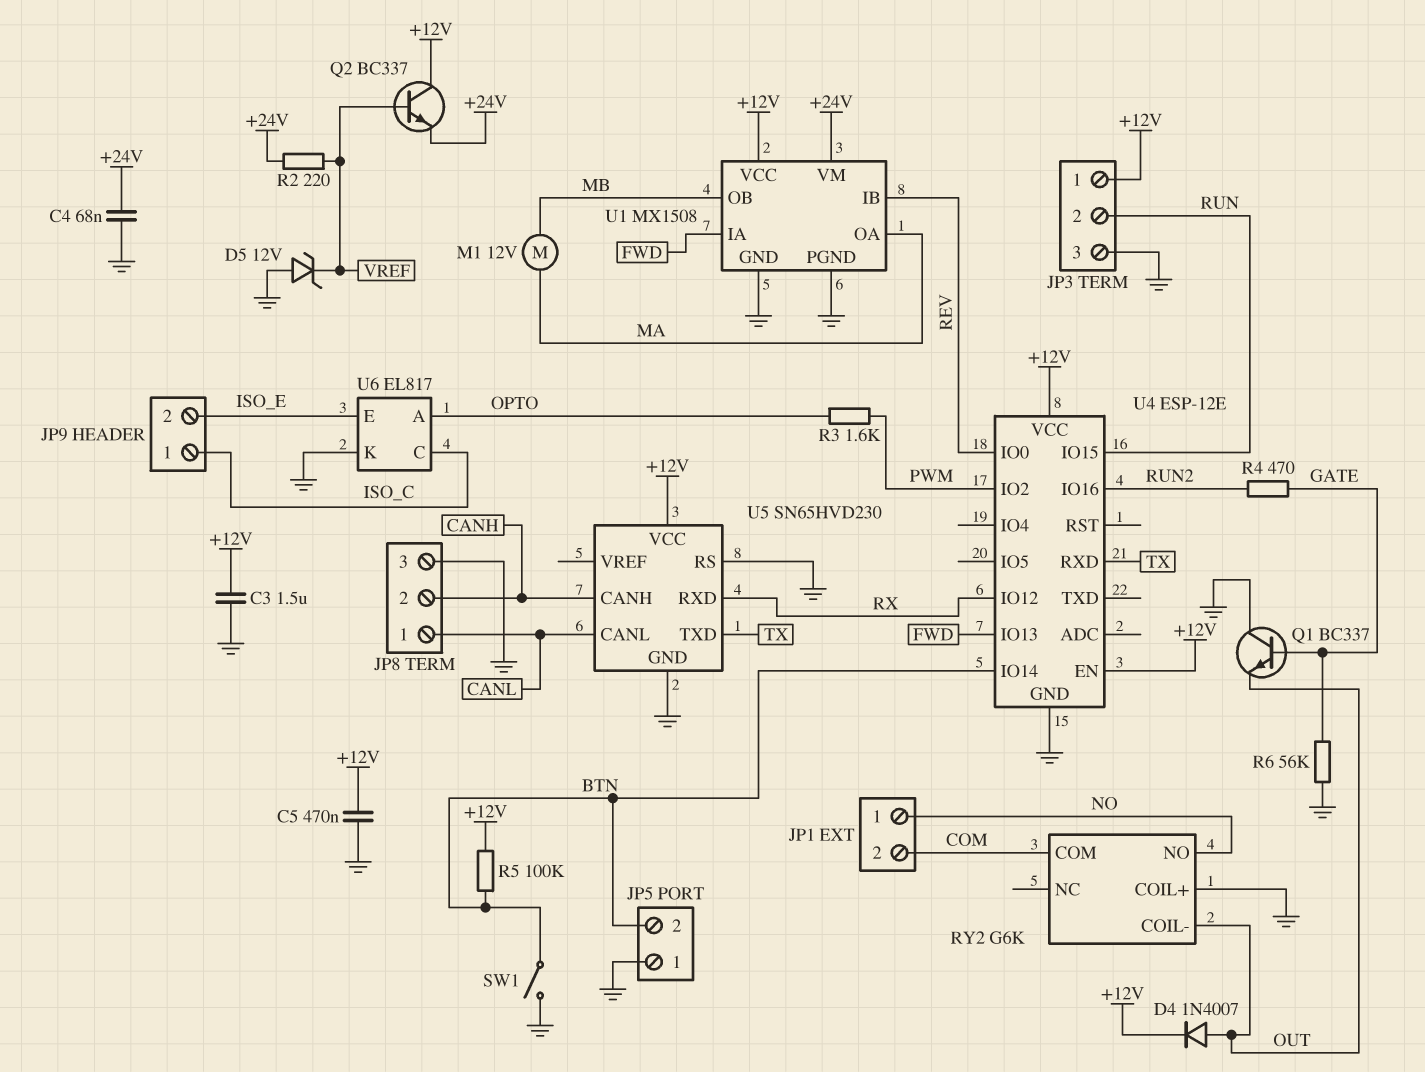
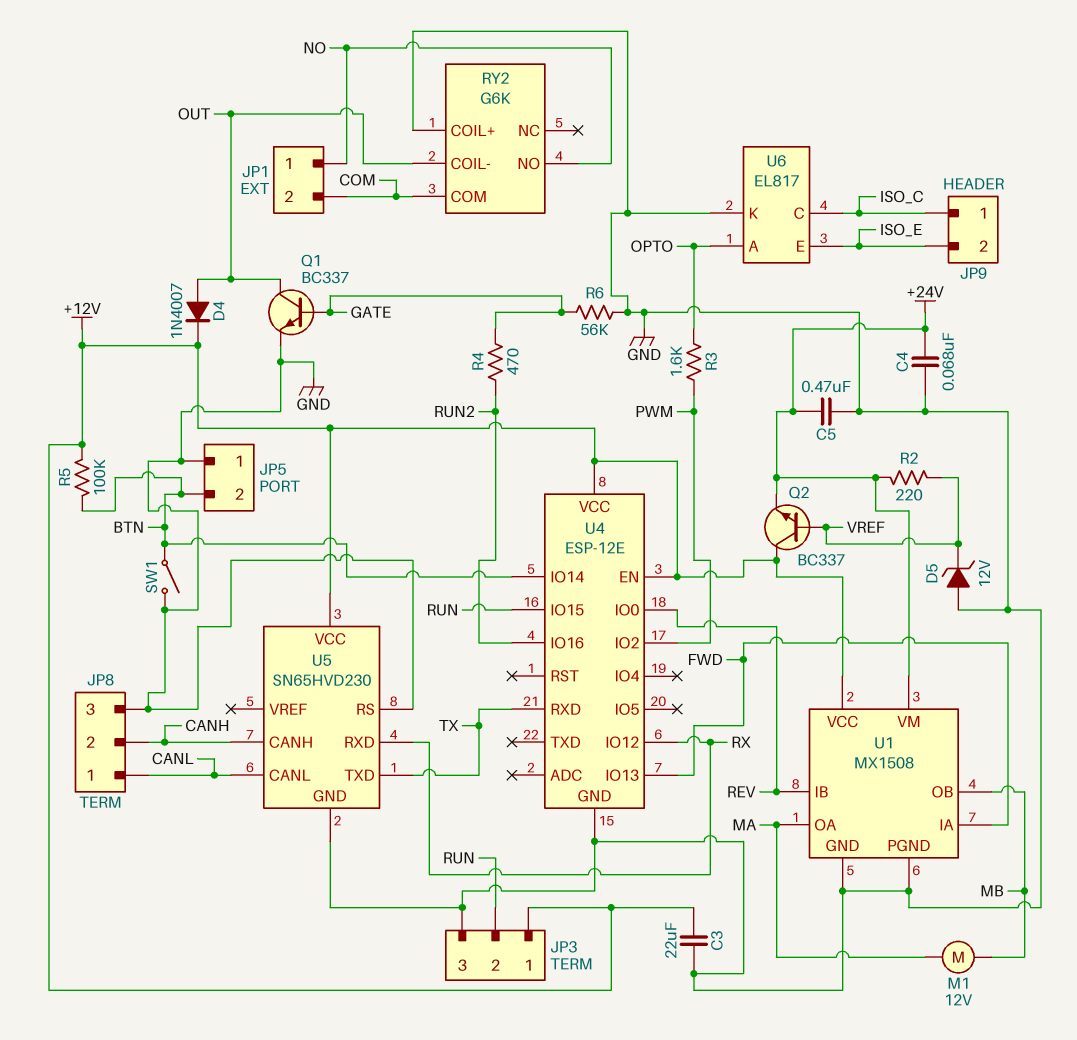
C3: 1.5uF (+12V, GND) -> 22uF (+12V, GND)
C5: 470nF (+12V, GND) -> 470nF (+24V, GND)
Q1: NPN BC337 (B GATE, C GND, E OUT) -> NPN BC337 (B GATE, C OUT, E GND)

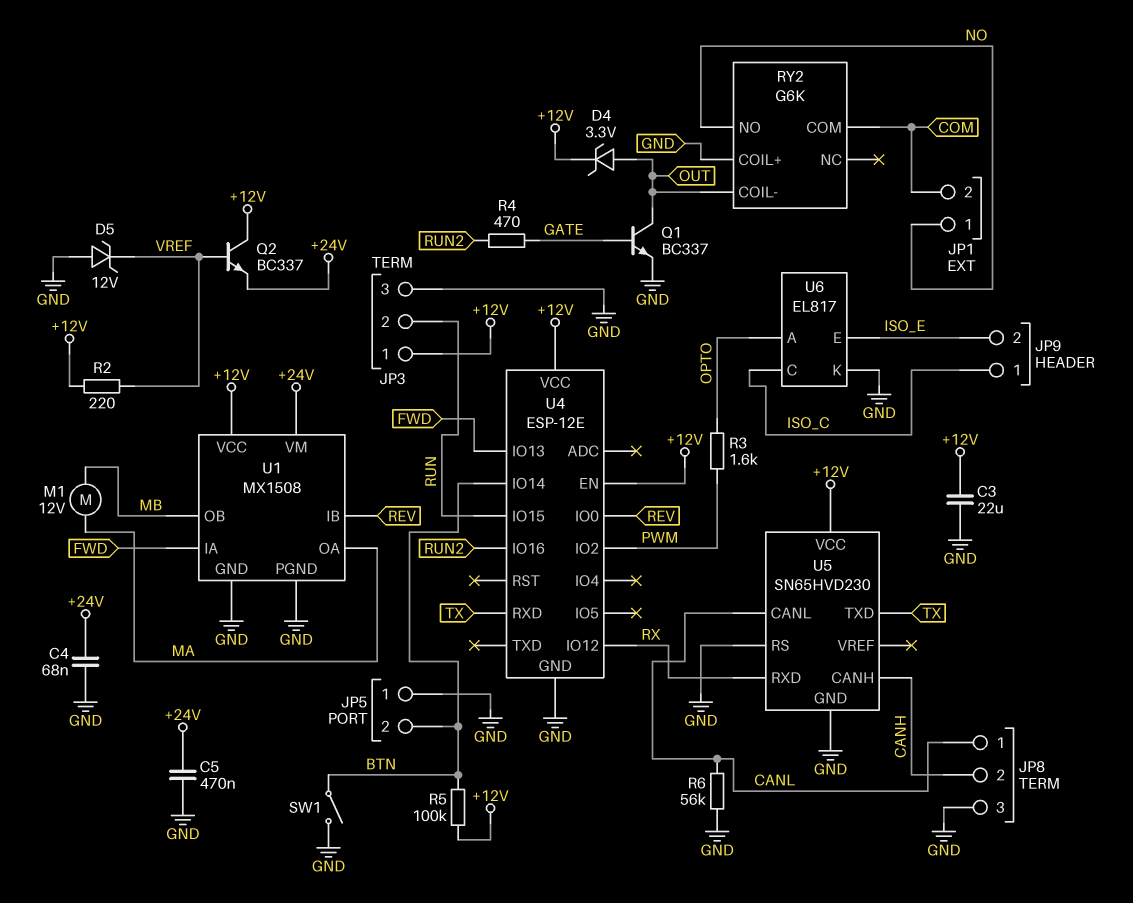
D4: diode 1N4007 (A OUT, K +12V) -> zener 3.3V (A OUT, K +12V)
R2: 220 (+24V, VREF) -> 220 (+12V, VREF)
R6: 56k (GATE, GND) -> 56k (CANL, GND)

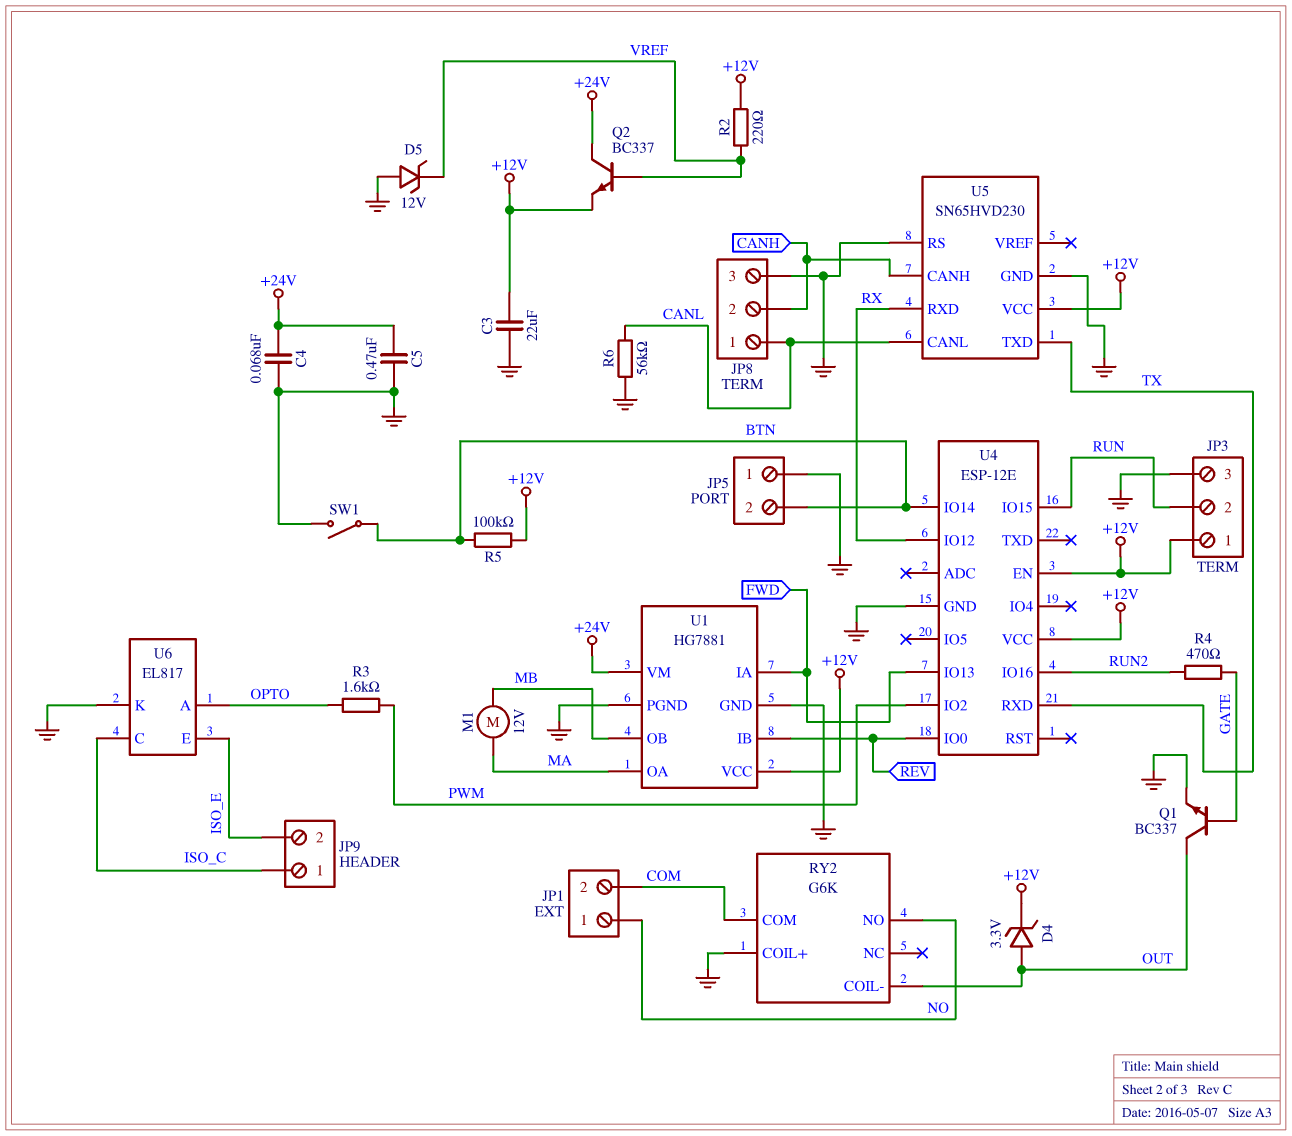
Q2: NPN BC337 (B VREF, C +12V, E +24V) -> NPN BC337 (B VREF, C +24V, E +12V)
U1: MX1508 -> HG7881

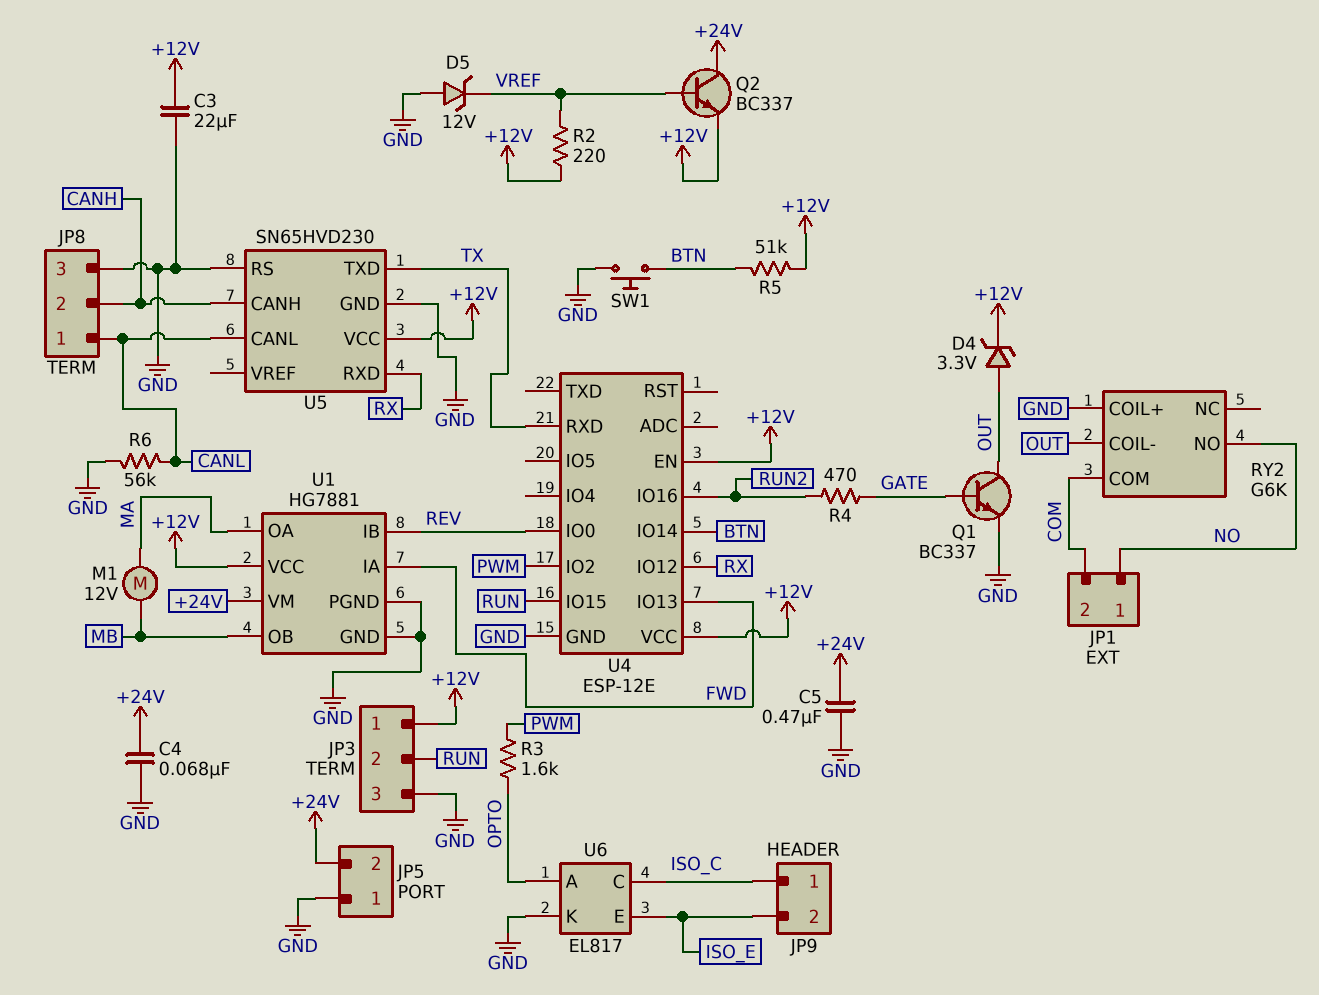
JP5 pin 2: BTN -> +24V
R5: 100k (+12V, BTN) -> 51k (+12V, BTN)
SW1: switch (BTN, GND) -> button (BTN, GND)

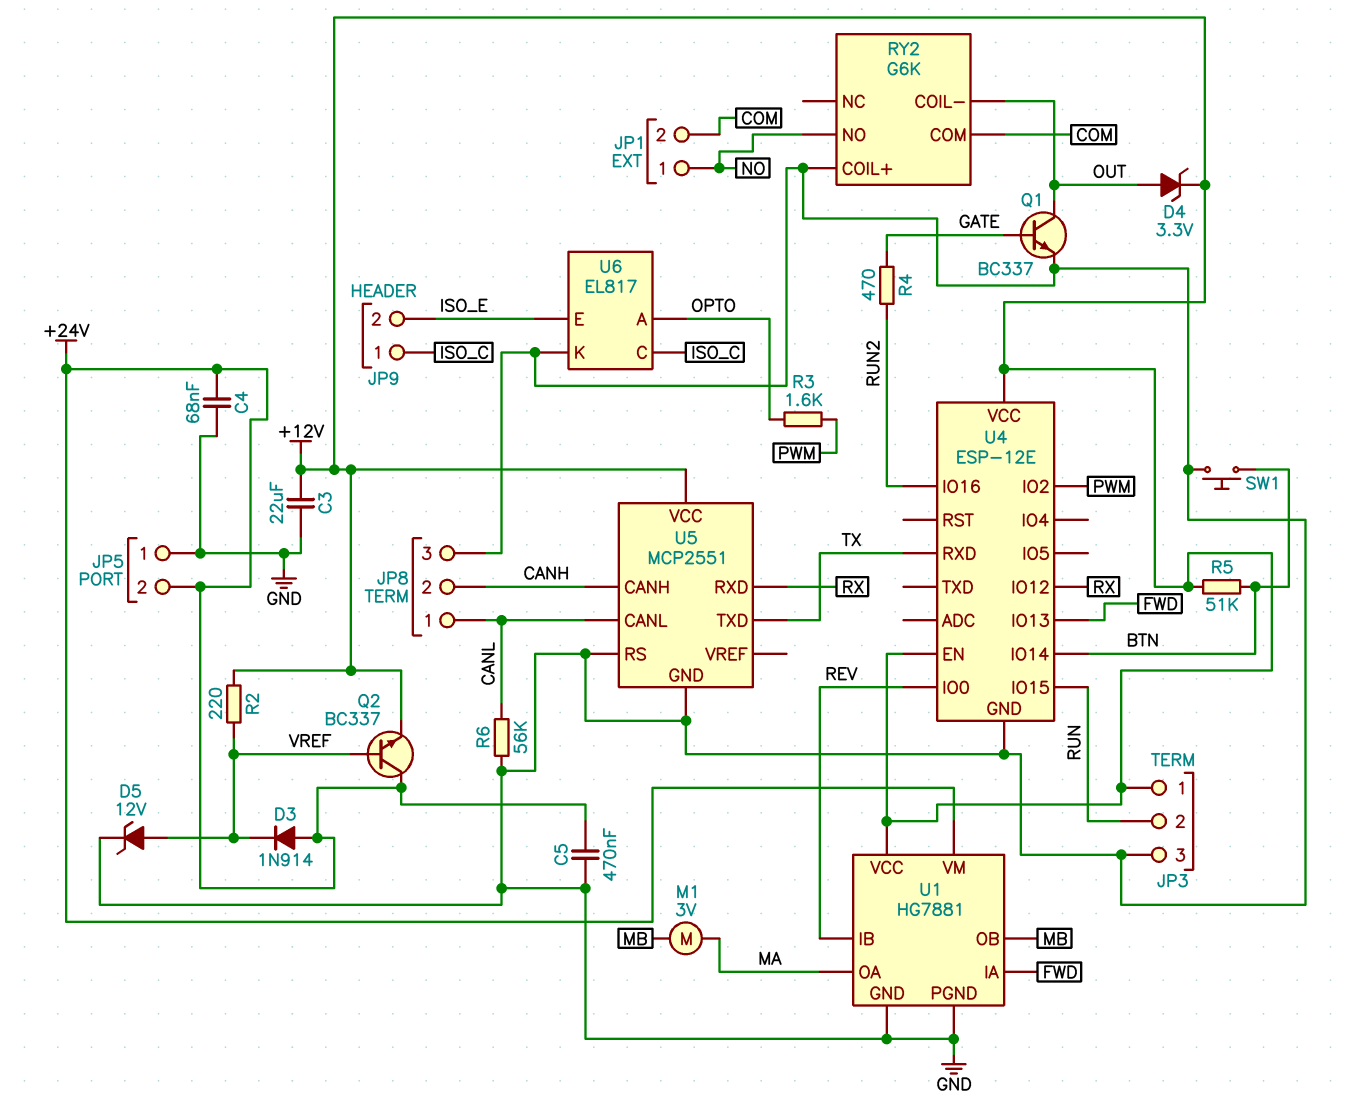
D3: none -> diode 1N914 (A +24V, K VREF)
D5: zener 12V (A GND, K VREF) -> zener 12V (A VREF, K GND)
M1: motor 12V (MA, MB) -> motor 3V (MA, MB)
U5: SN65HVD230 -> MCP2551

